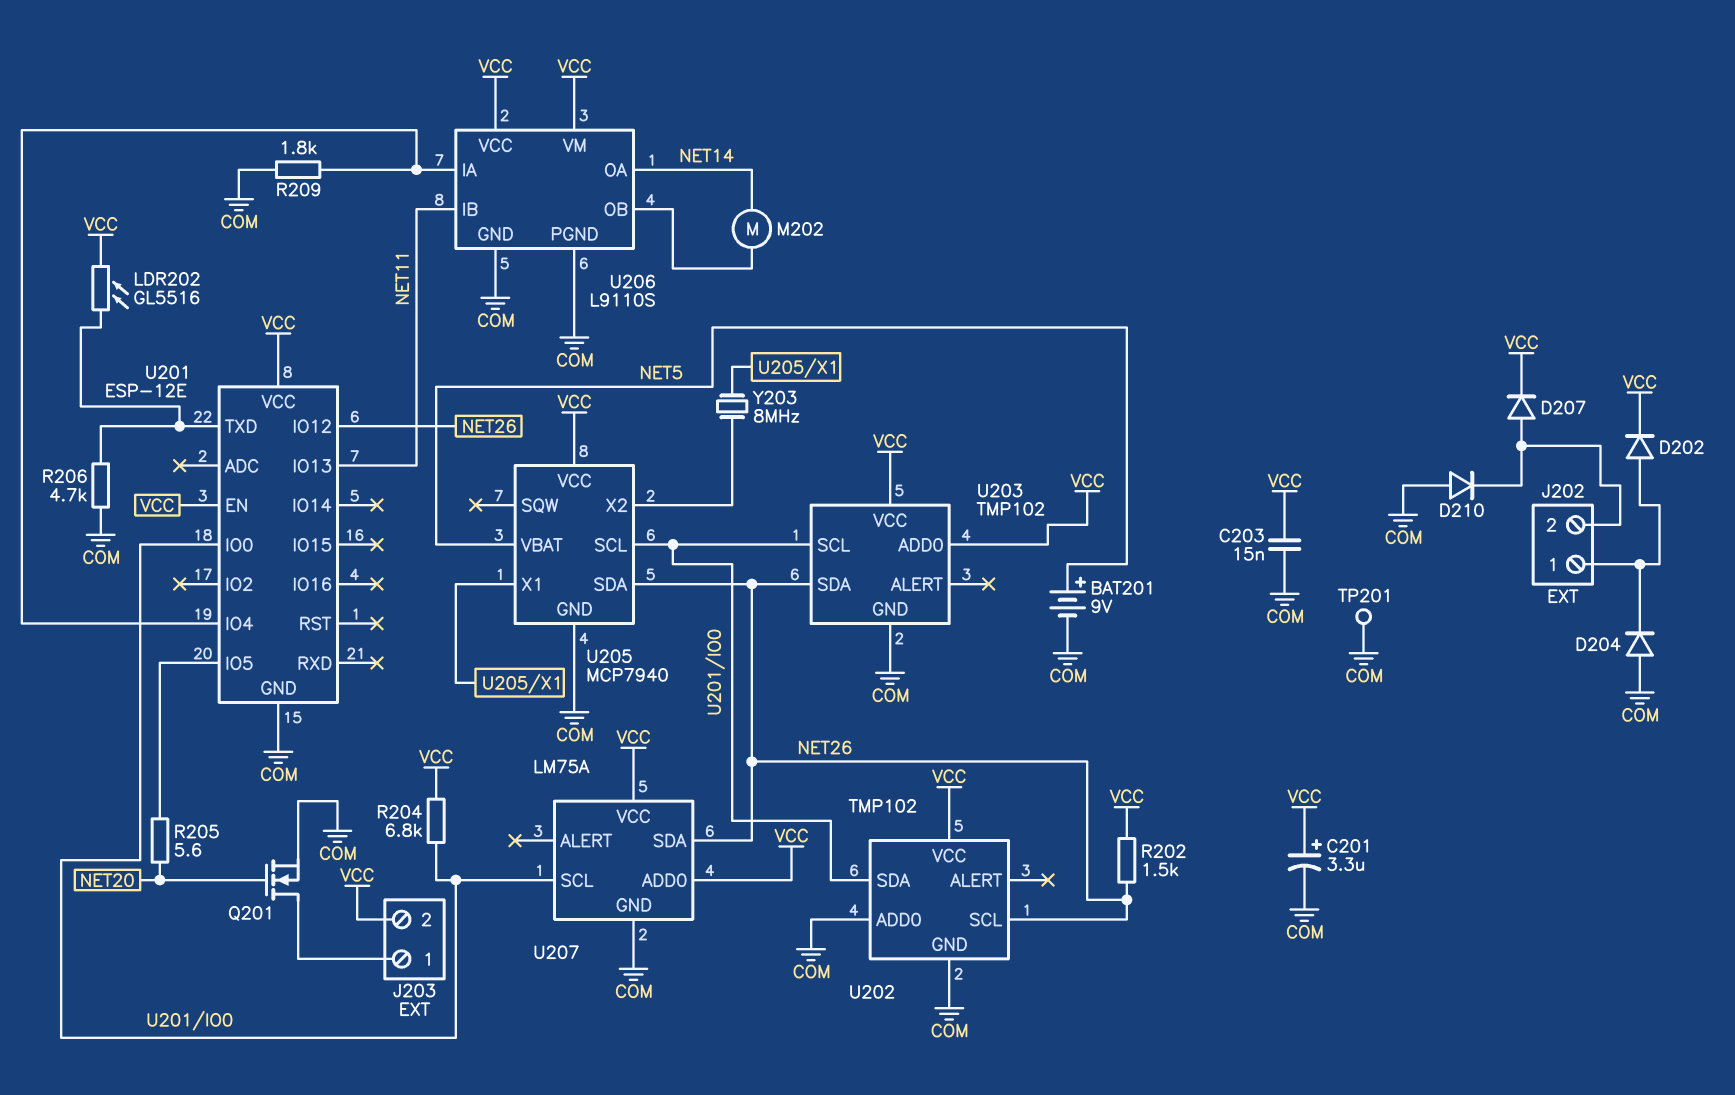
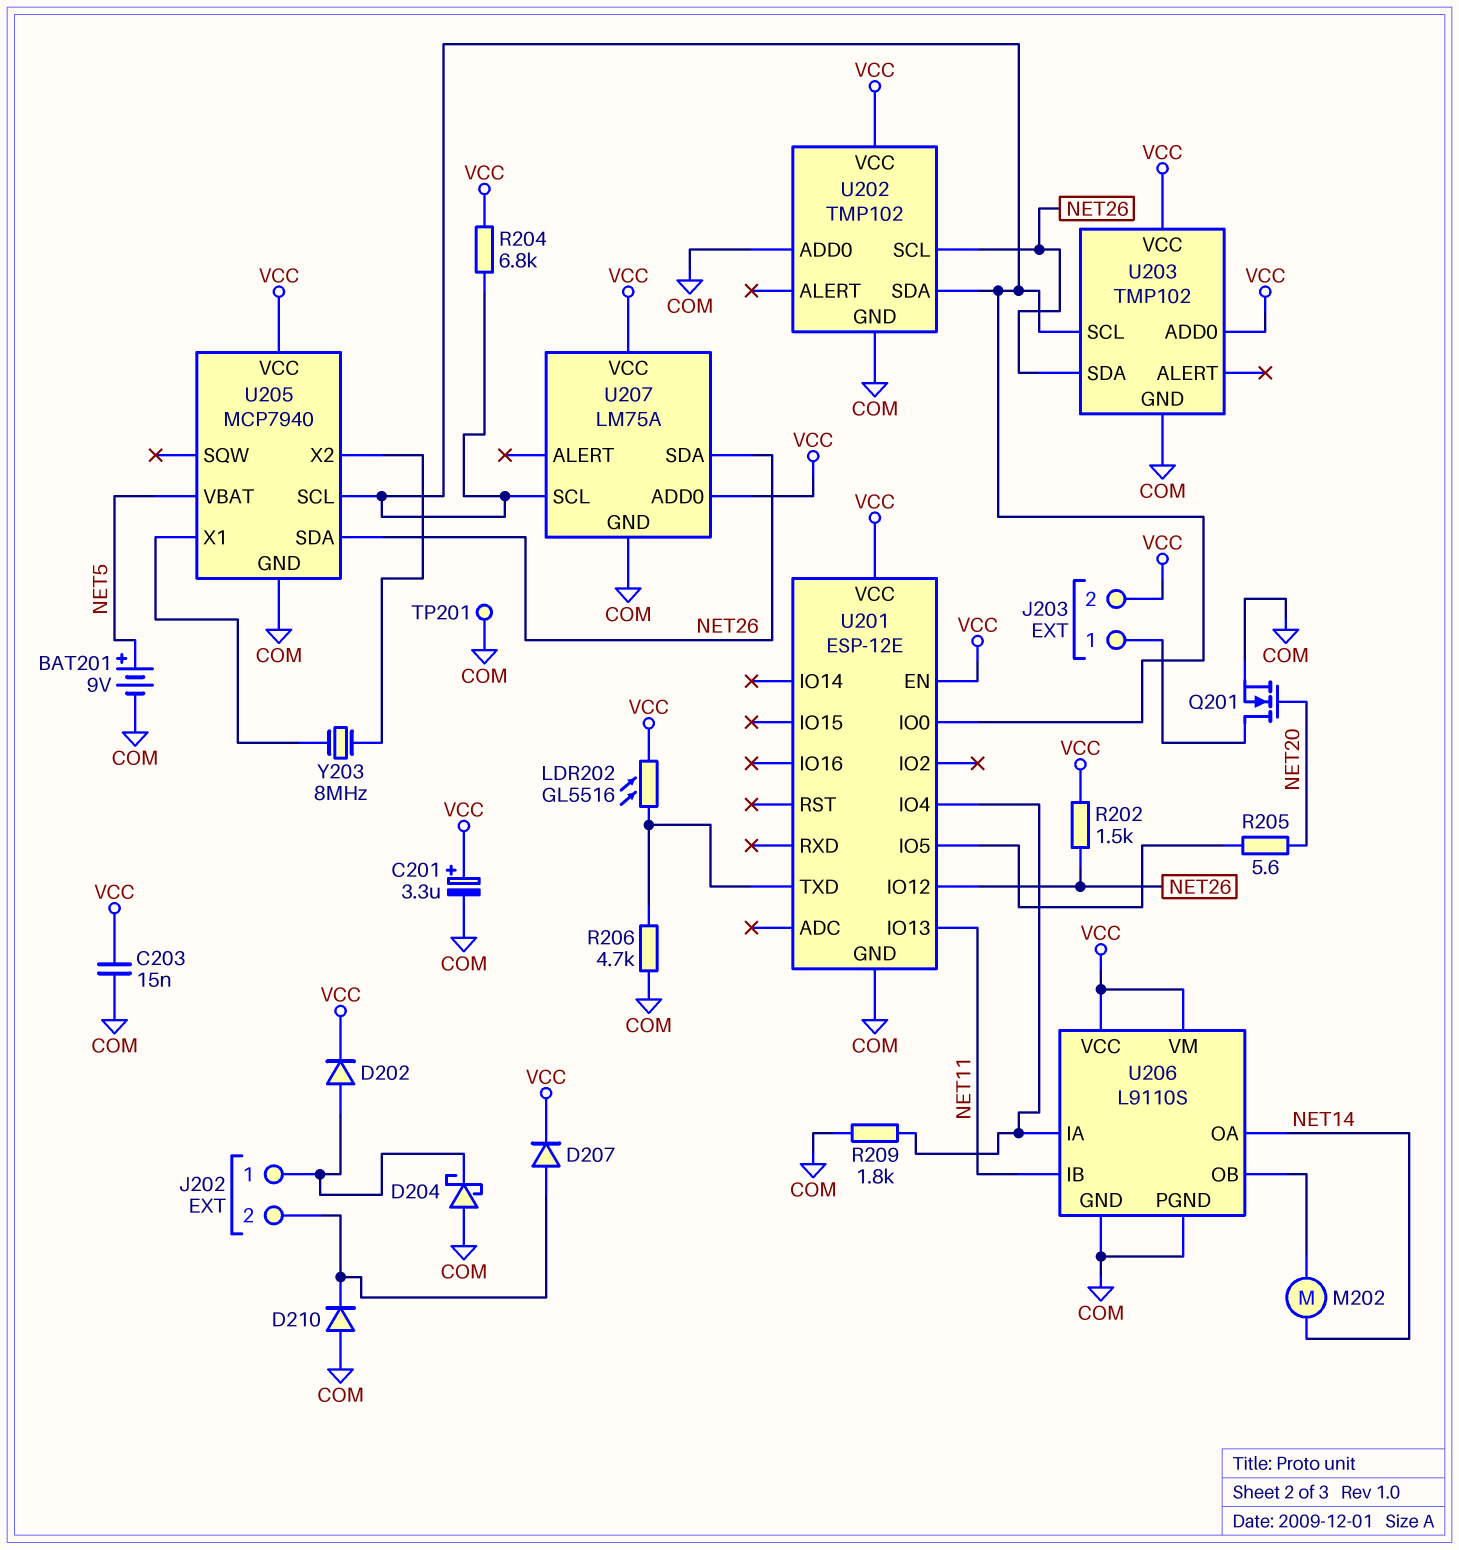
D204: diode (A COM, K J202/1) -> schottky (A COM, K J202/1)

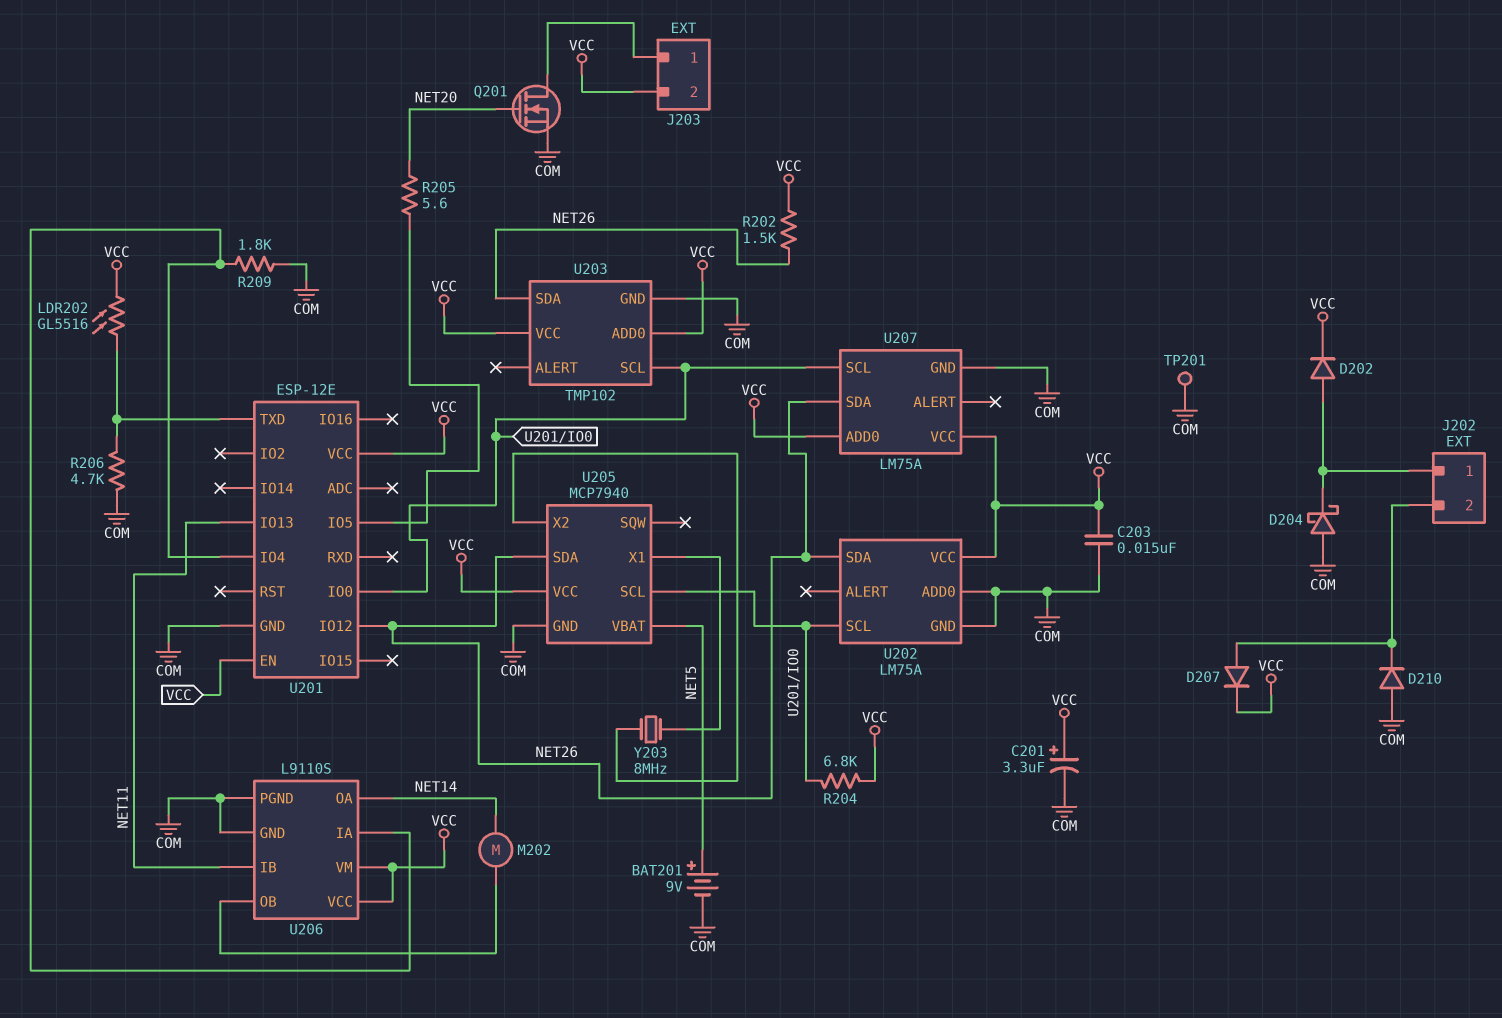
U202: TMP102 -> LM75A
U202 pin SCL: NET26 -> U201/IO0
U202 pin SDA: U201/IO0 -> NET26

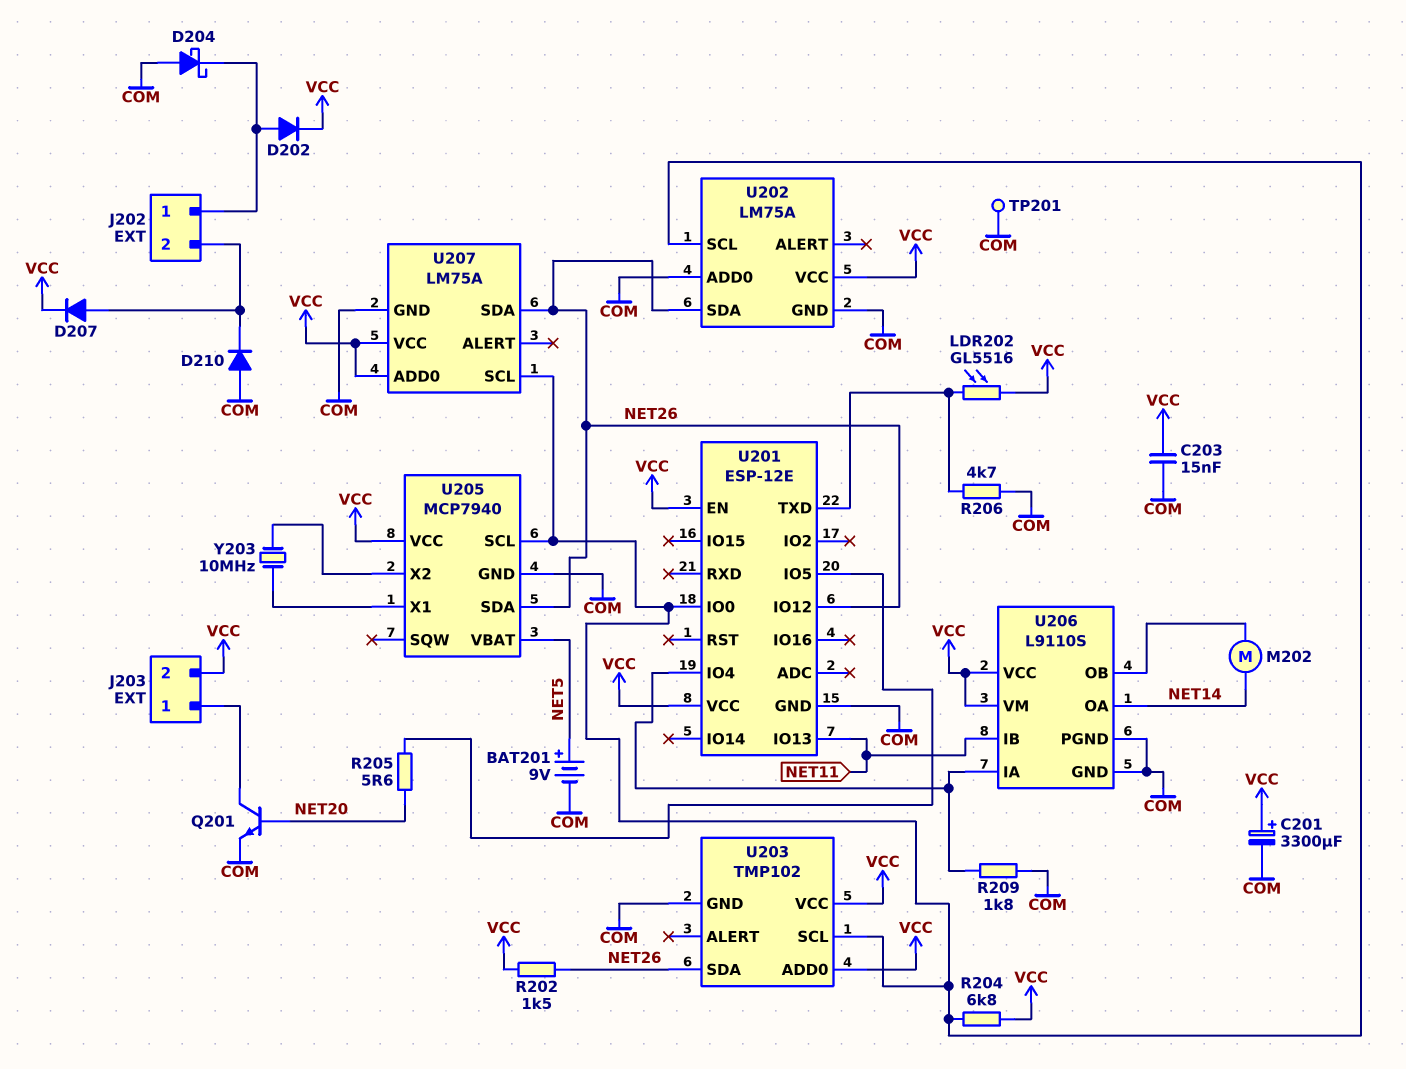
C201: 3.3uF (plus VCC, minus COM) -> 3300uF (plus VCC, minus COM)
Q201: NMOS (G NET20, D J203/1, S COM) -> NPN (B NET20, C J203/1, E COM)
Y203: 8MHz (U205/X1, U205/X2) -> 10MHz (U205/X1, U205/X2)

